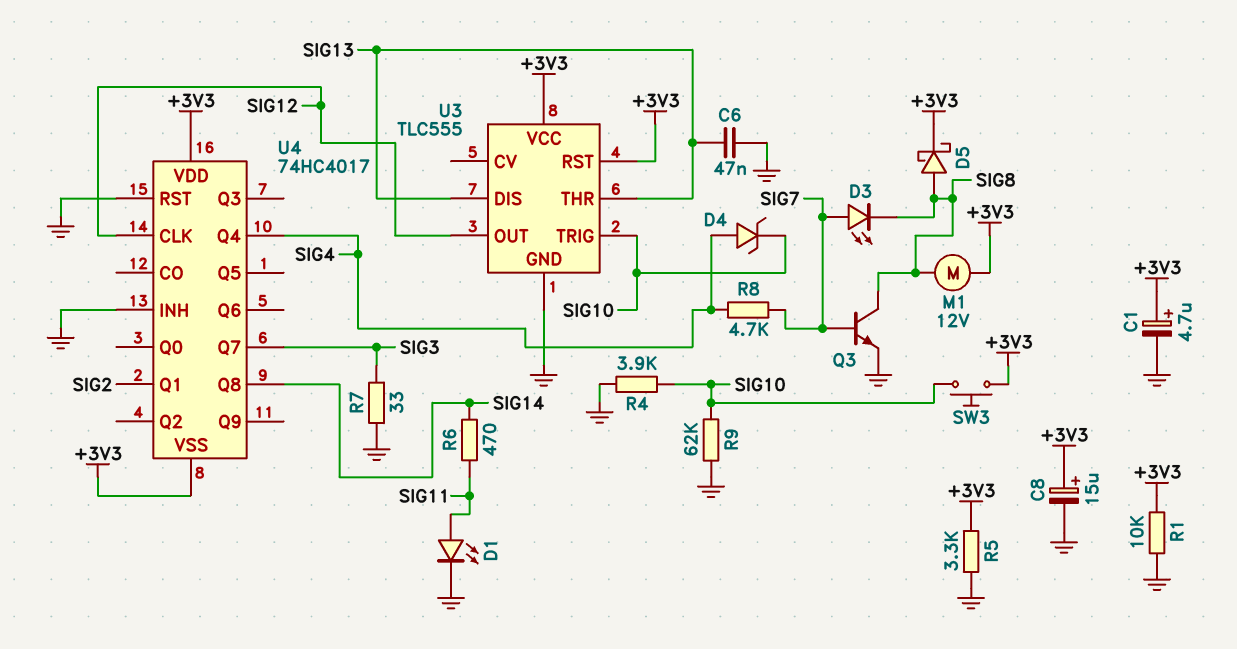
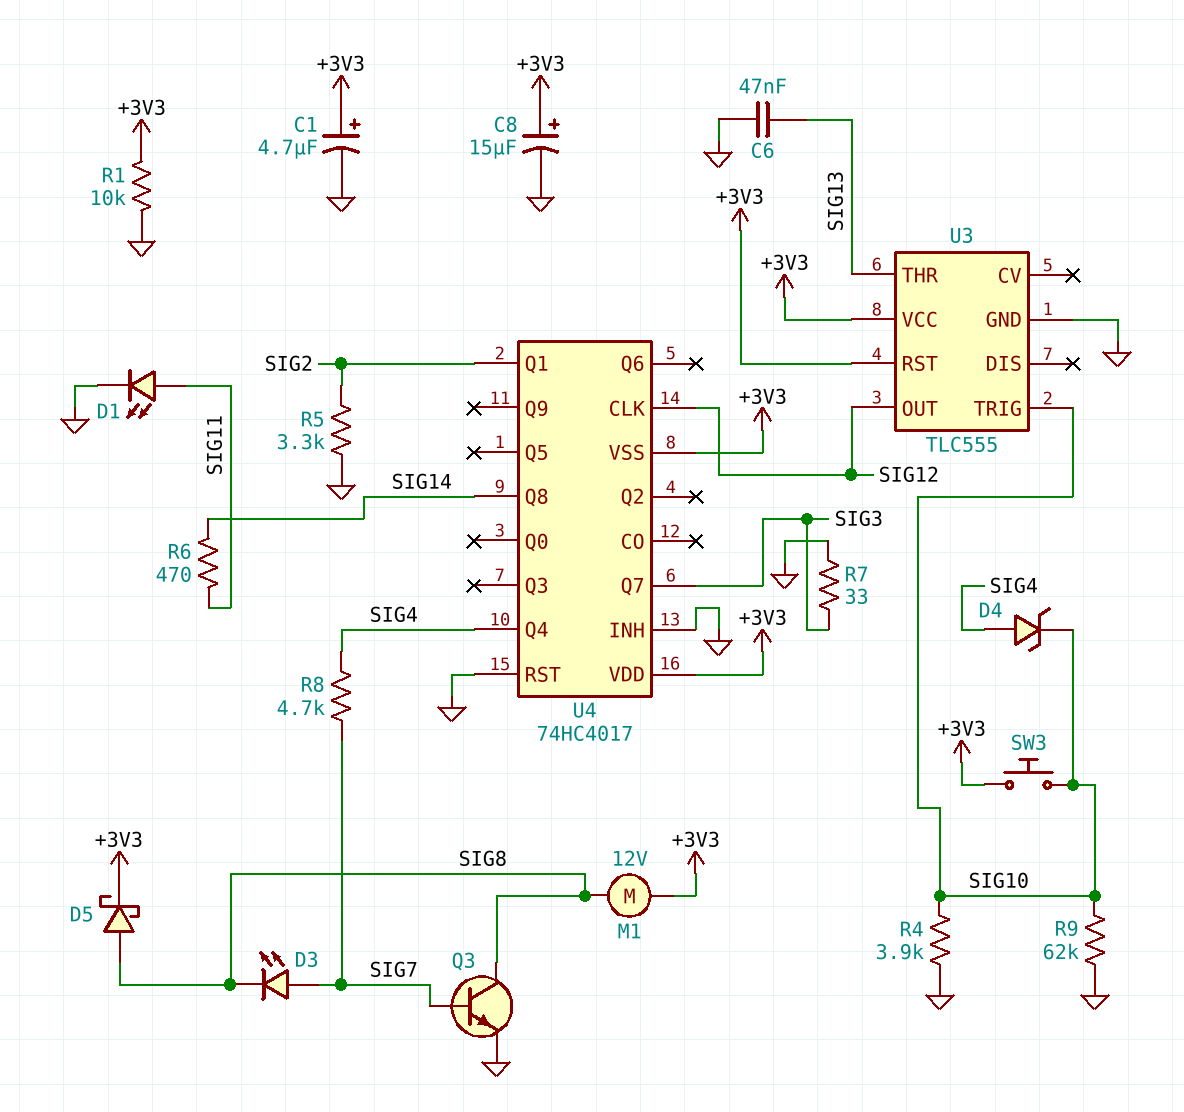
R5: 3.3k (+3V3, GND) -> 3.3k (GND, SIG2)
U3 pin DIS: SIG13 -> none

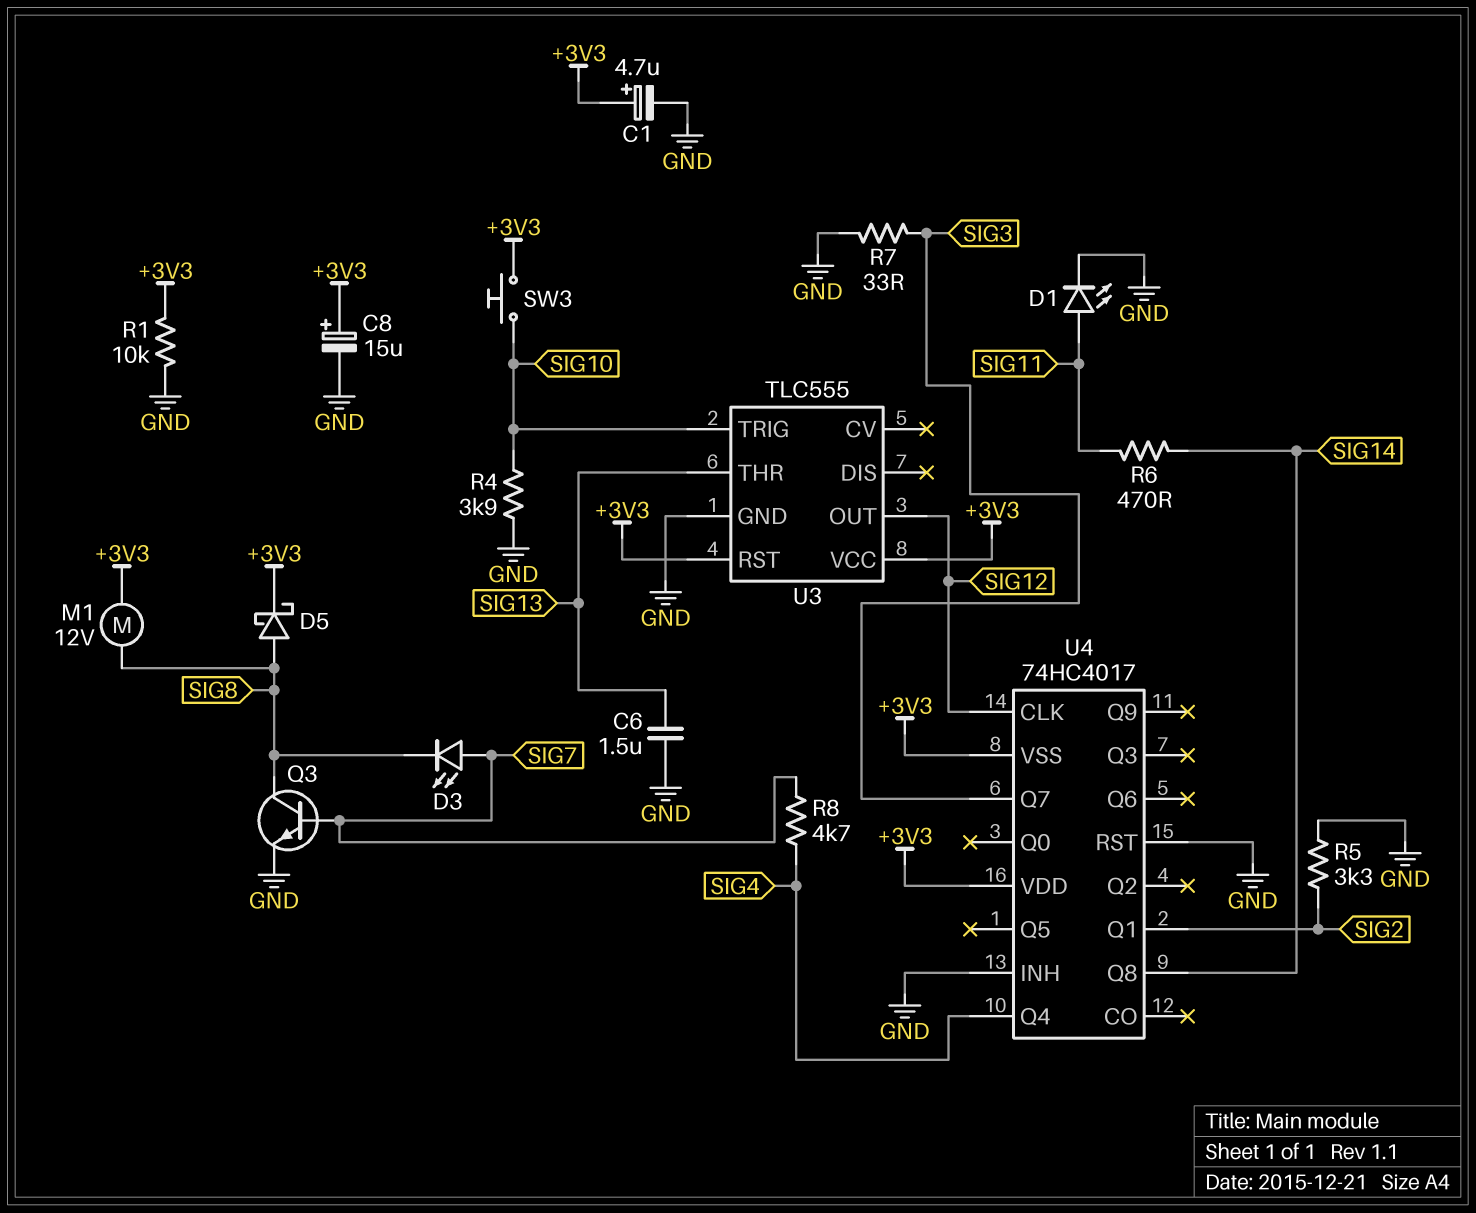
C6: 47nF (GND, SIG13) -> 1.5uF (GND, SIG13)
D4: zener (A SIG4, K SIG10) -> none
R9: 62k (GND, SIG10) -> none

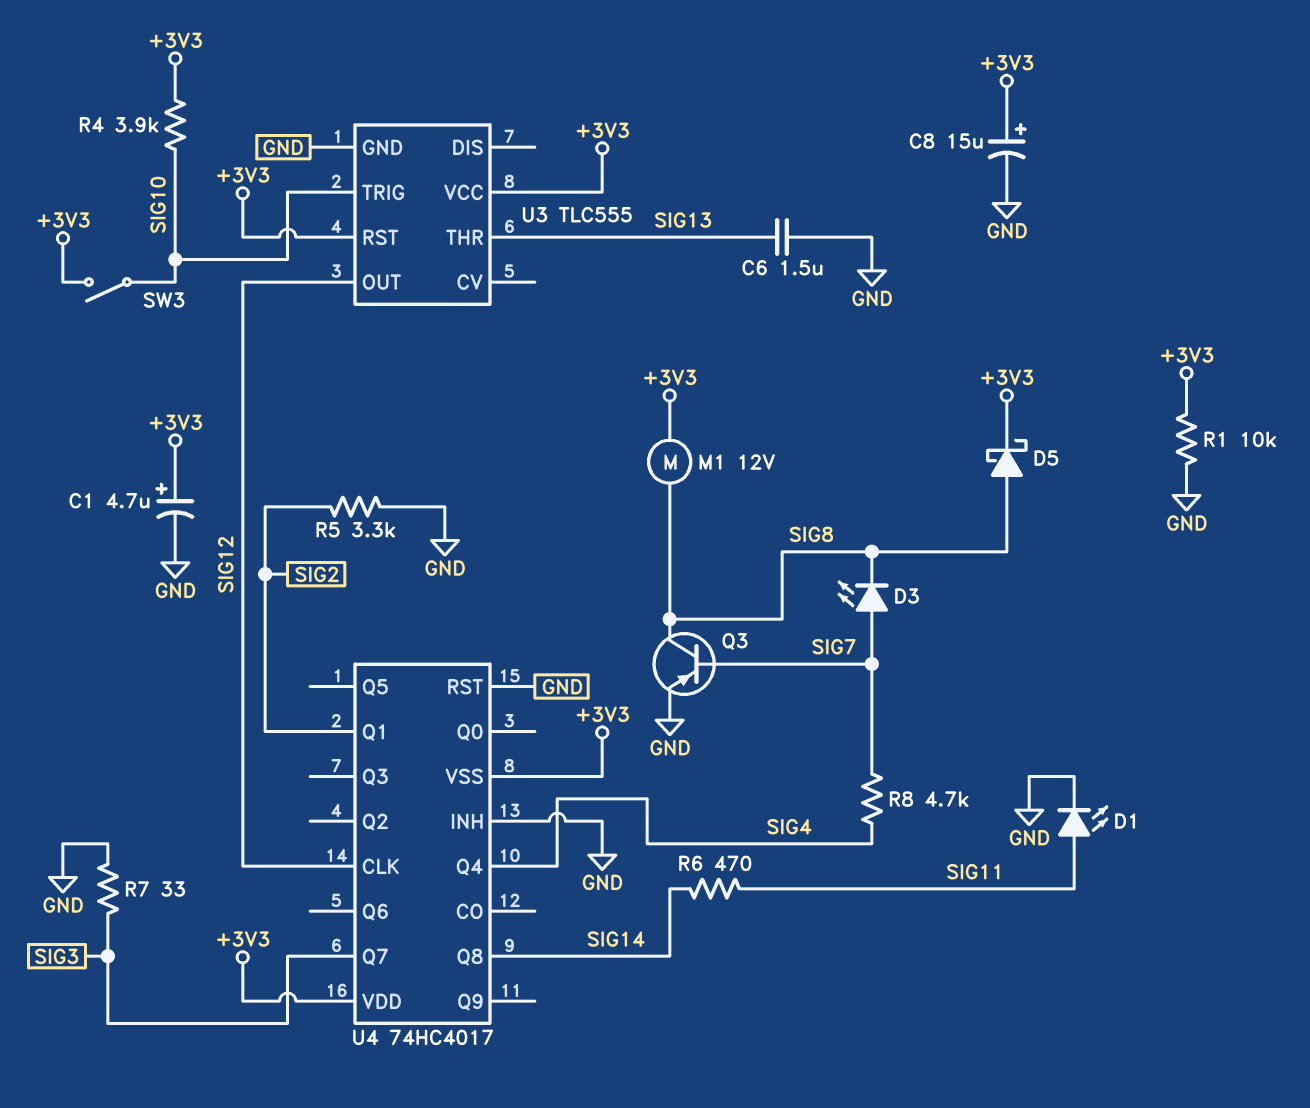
Q3: NPN (B SIG7, C SIG8, E GND) -> PNP (B SIG7, C SIG8, E GND)
R4: 3.9k (GND, SIG10) -> 3.9k (+3V3, SIG10)
SW3: button (+3V3, SIG10) -> switch (+3V3, SIG10)

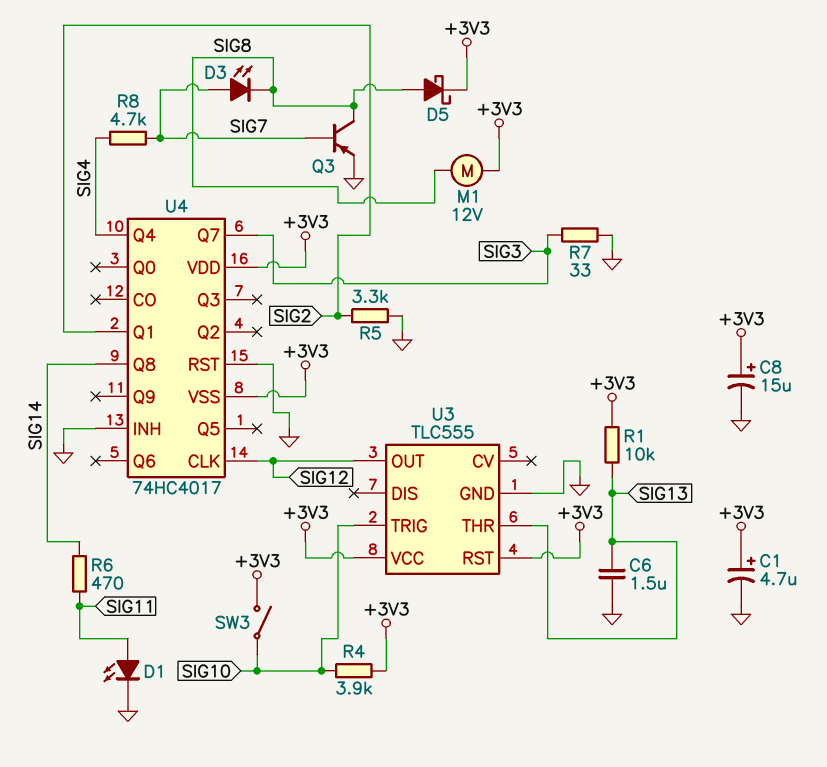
R1: 10k (+3V3, GND) -> 10k (+3V3, SIG13)

